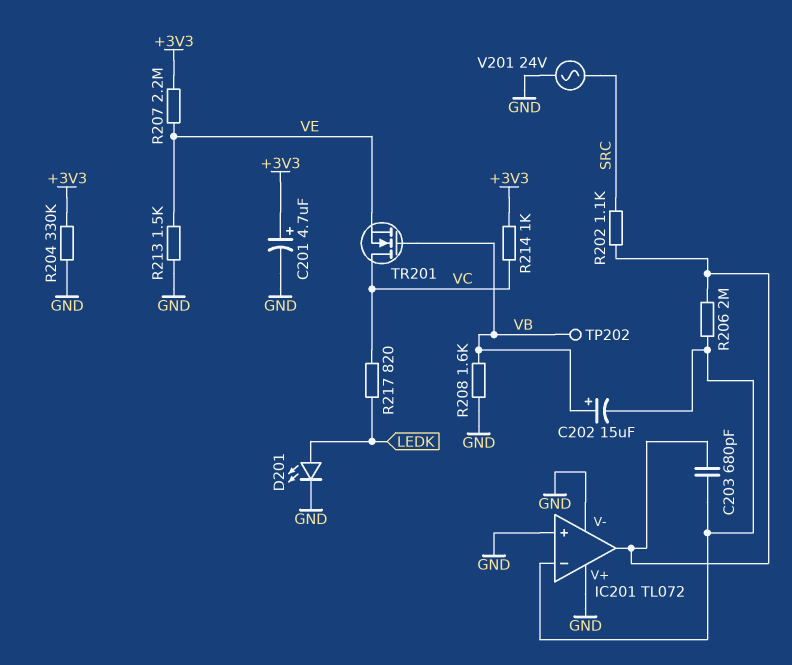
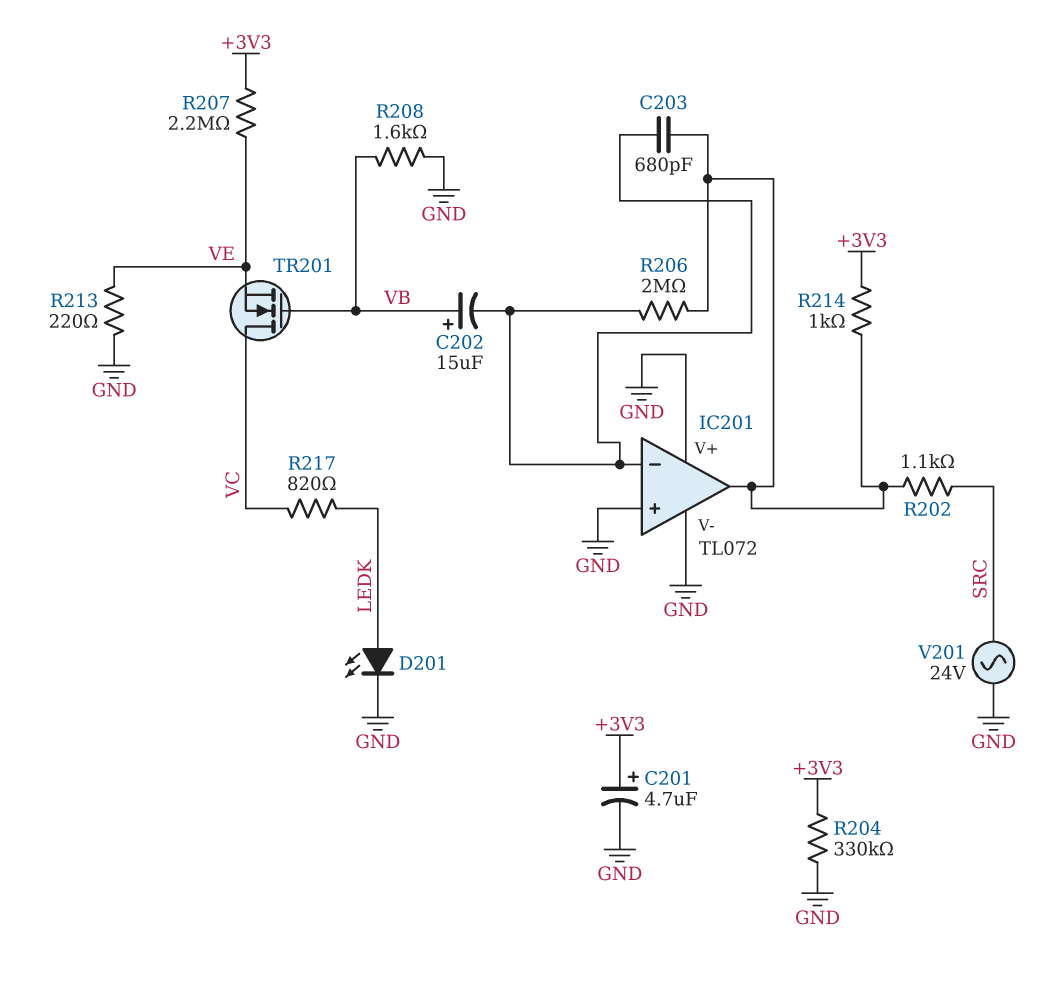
R213: 1.5k (GND, VE) -> 220 (GND, VE)
R214: 1k (+3V3, VC) -> 1k (+3V3, IC201/out)
TP202: test point (VB) -> none

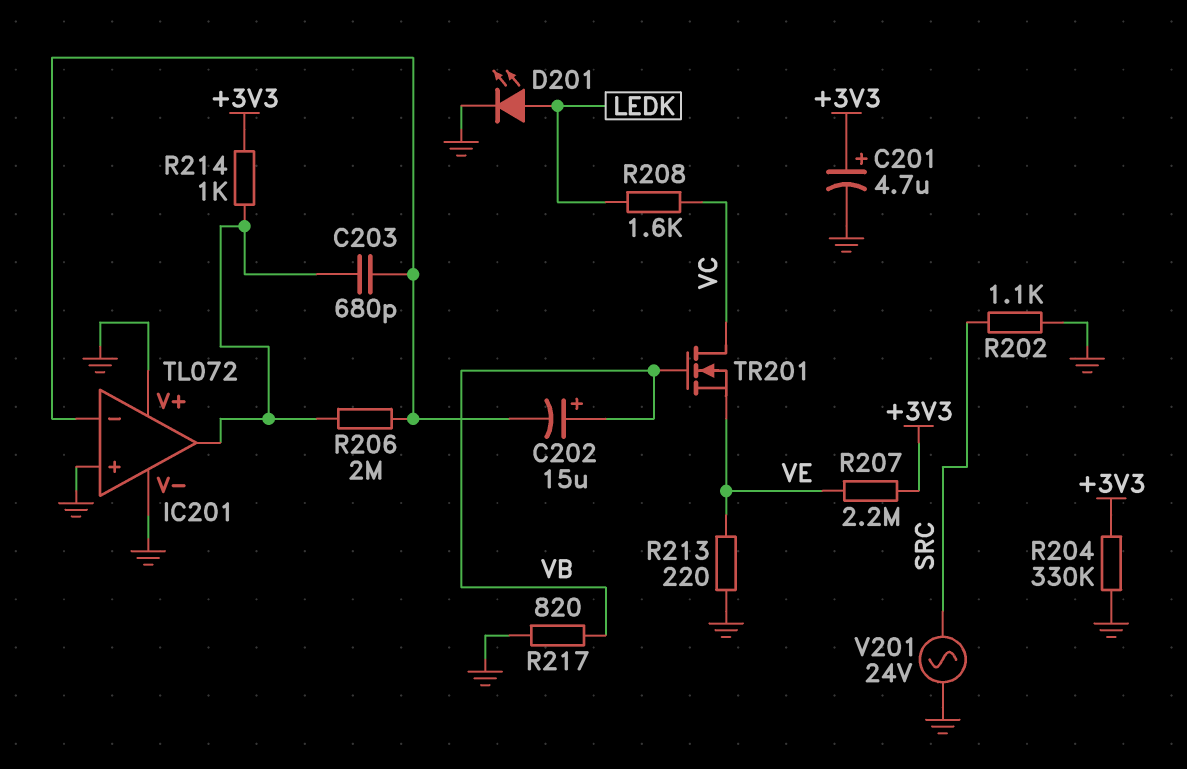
R202: 1.1k (IC201/out, SRC) -> 1.1k (GND, SRC)
R208: 1.6k (GND, VB) -> 1.6k (LEDK, VC)
R217: 820 (LEDK, VC) -> 820 (GND, VB)

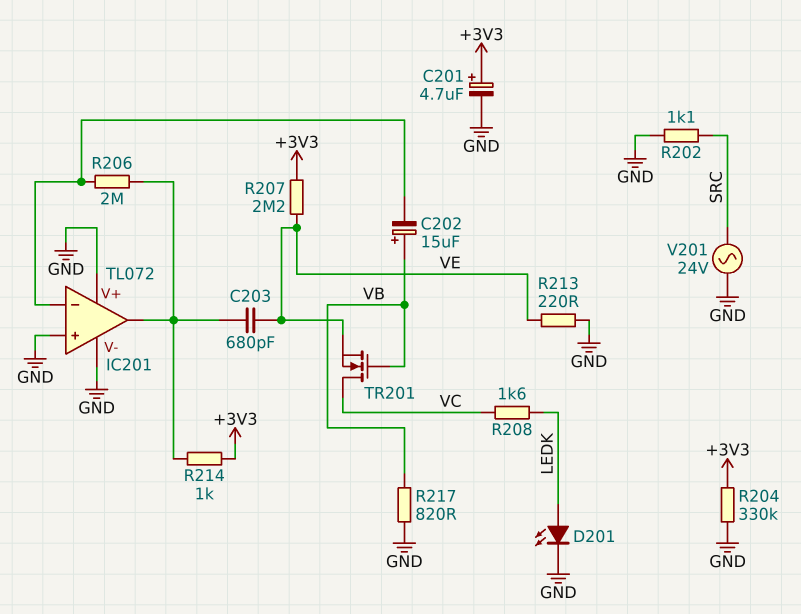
C203: 680pF (IC201/in-, IC201/out) -> 680pF (IC201/out, VE)

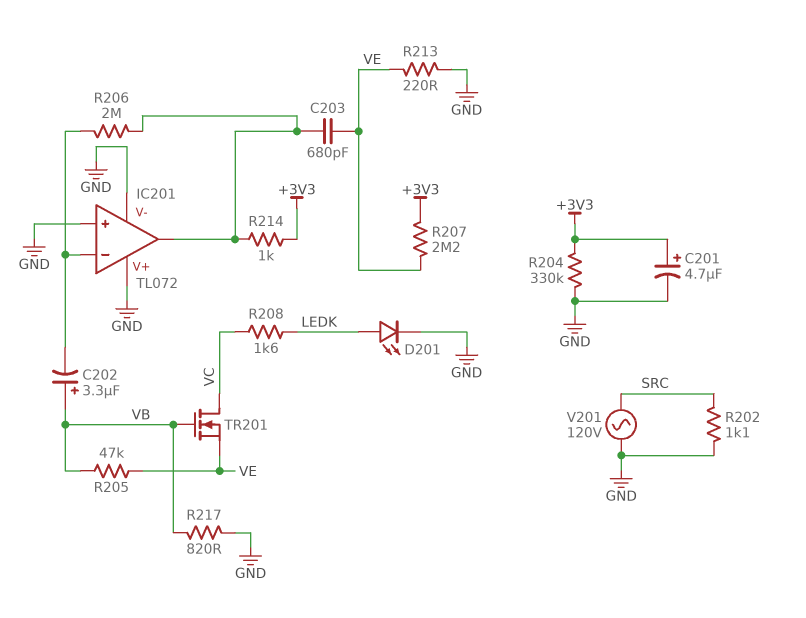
C202: 15uF (plus VB, minus IC201/in-) -> 3.3uF (plus VB, minus IC201/in-)
R205: none -> 47k (VB, VE)
V201: AC 24V (GND, SRC) -> AC 120V (GND, SRC)

